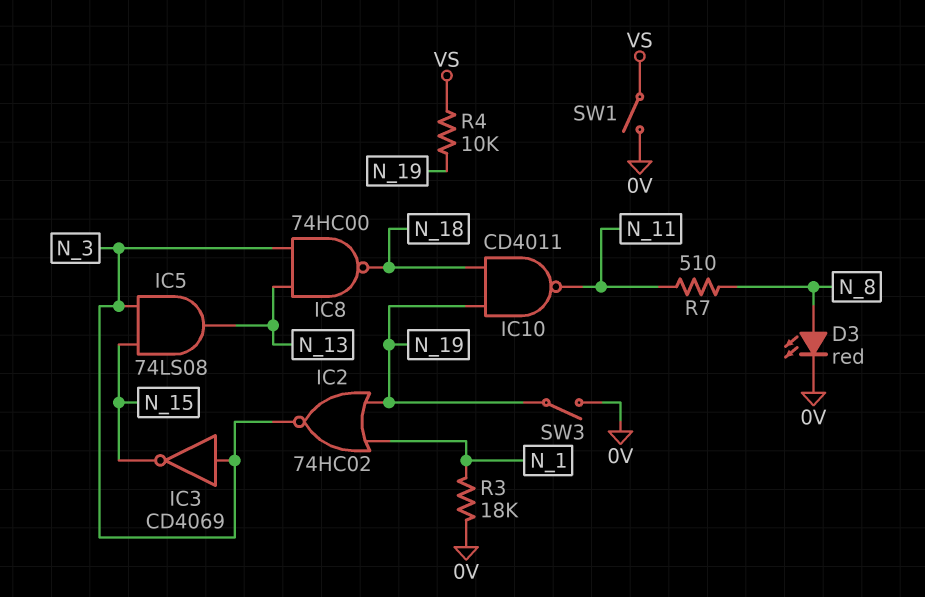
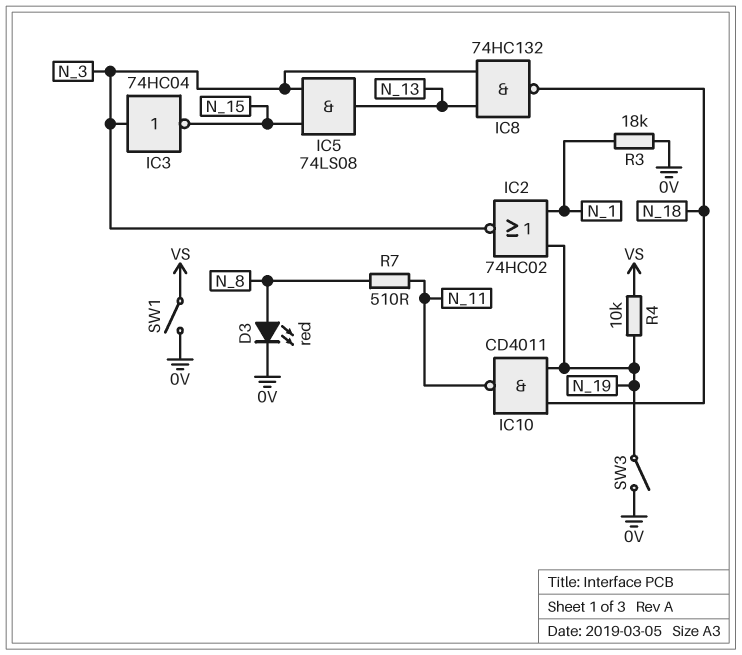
IC3: NOT CD4069 (in N_3, out N_15) -> NOT 74HC04 (in N_3, out N_15)
IC8: NAND 74HC00 (in N_3, in N_13, out N_18) -> NAND 74HC132 (in N_3, in N_13, out N_18)

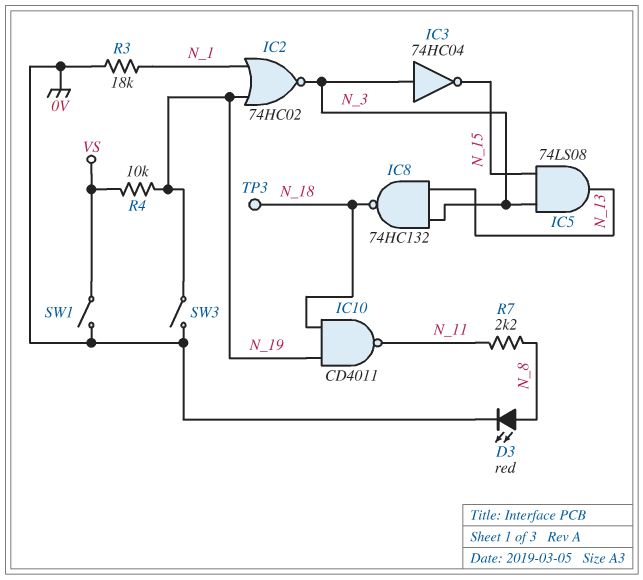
R7: 510 (N_8, N_11) -> 2.2k (N_8, N_11)
TP3: none -> test point (N_18)

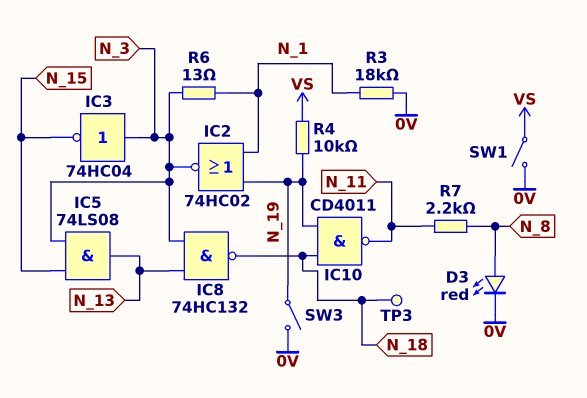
R6: none -> 13 (N_1, N_3)

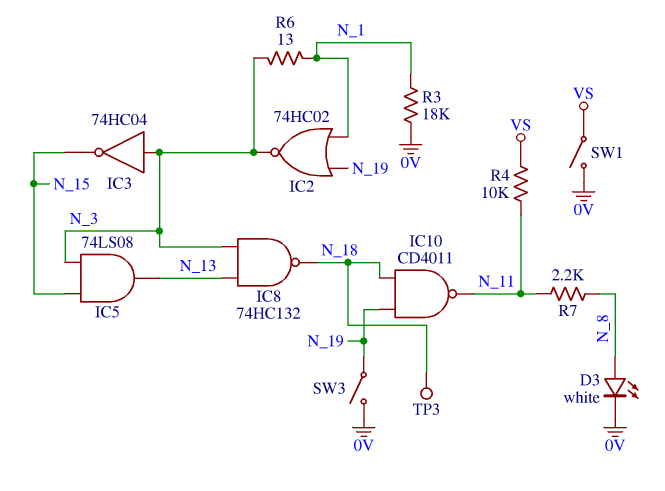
D3: LED red (A N_8, K 0V) -> LED white (A N_8, K 0V)
R4: 10k (N_19, VS) -> 10k (N_11, VS)

